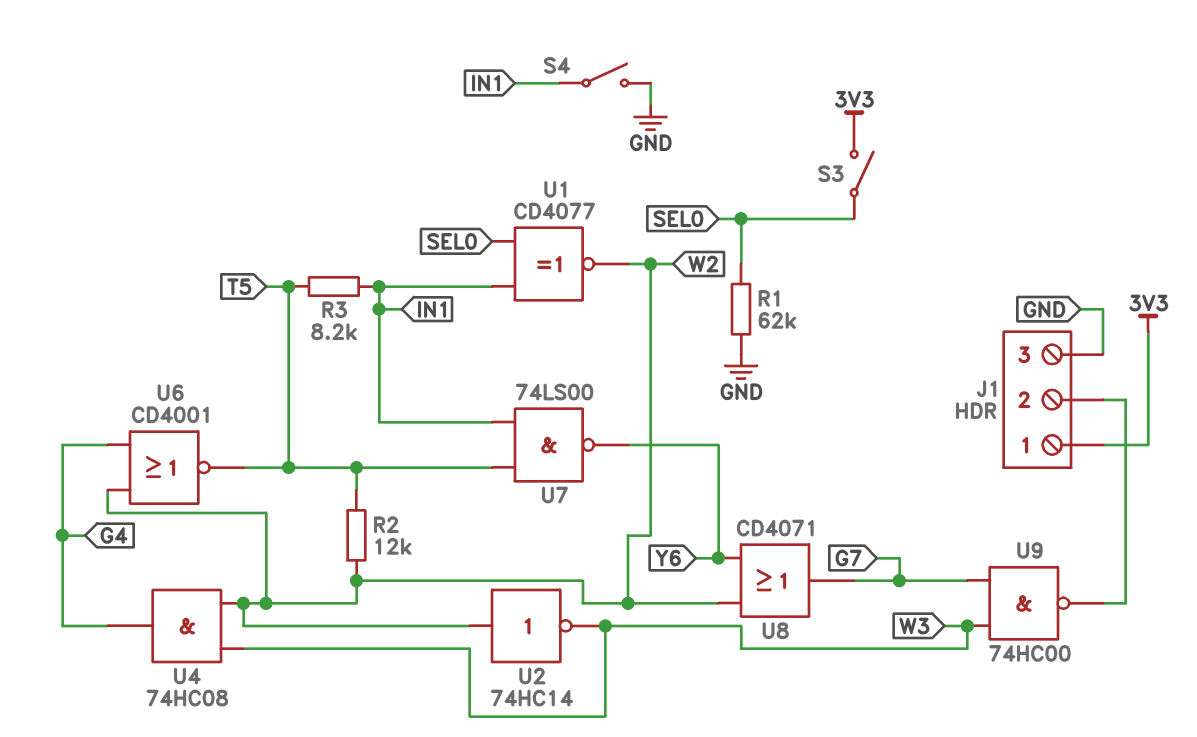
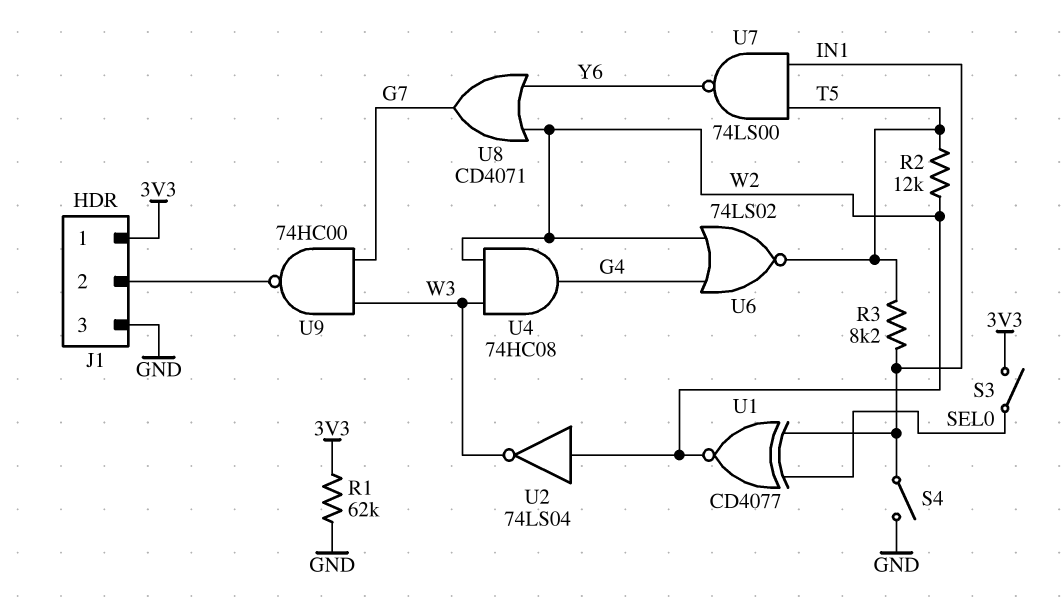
R1: 62k (GND, SEL0) -> 62k (3V3, GND)
U2: NOT 74HC14 (in W2, out W3) -> NOT 74LS04 (in W2, out W3)
U6: NOR CD4001 (in G4, in W2, out T5) -> NOR 74LS02 (in G4, in W2, out T5)

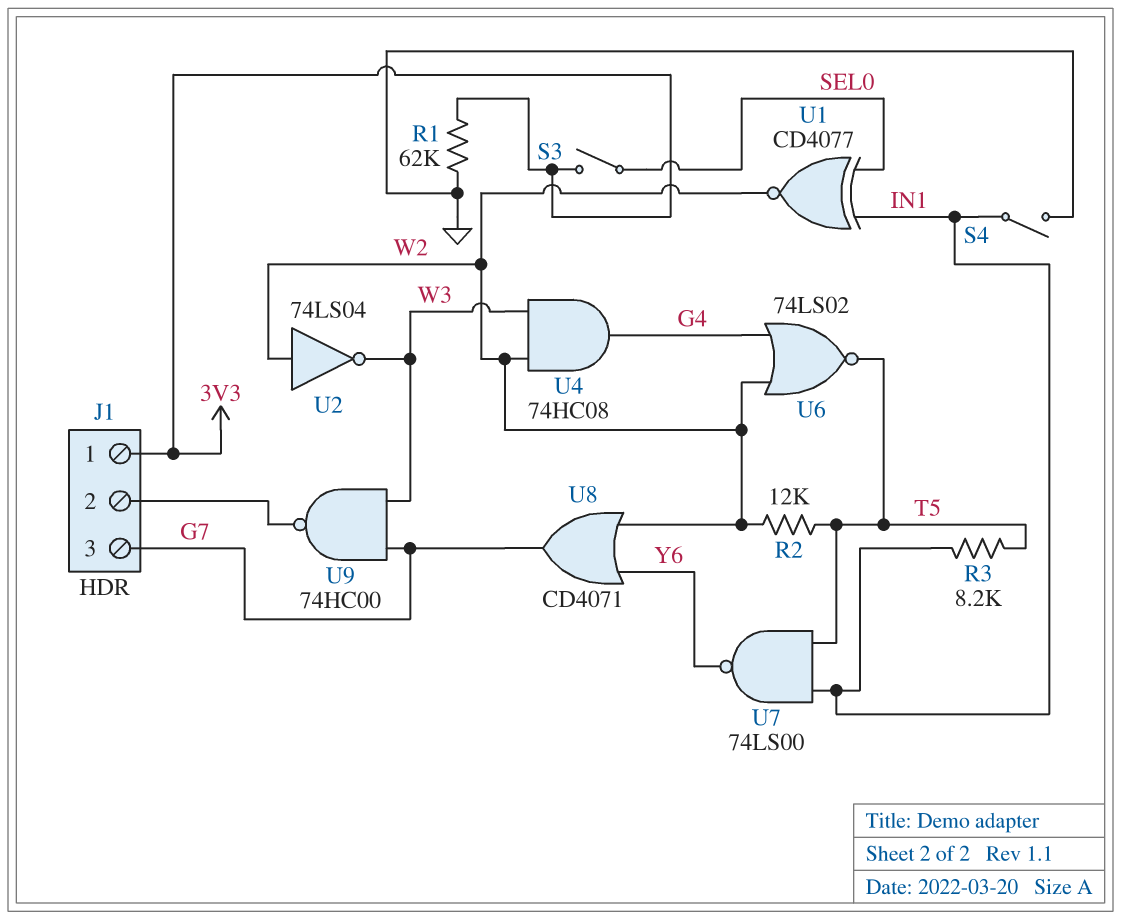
J1 pin 3: GND -> G7

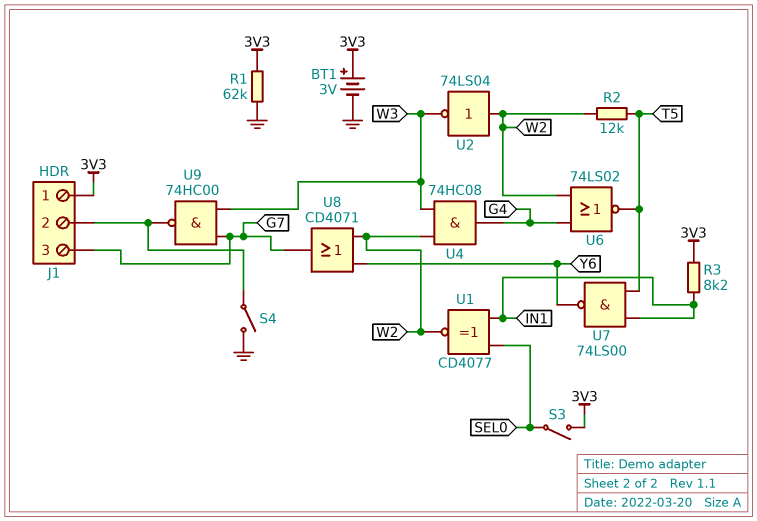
BT1: none -> 3V (plus 3V3, minus GND)
R3: 8.2k (IN1, T5) -> 8.2k (3V3, IN1)
S4: switch (GND, IN1) -> switch (GND, J1/2)

